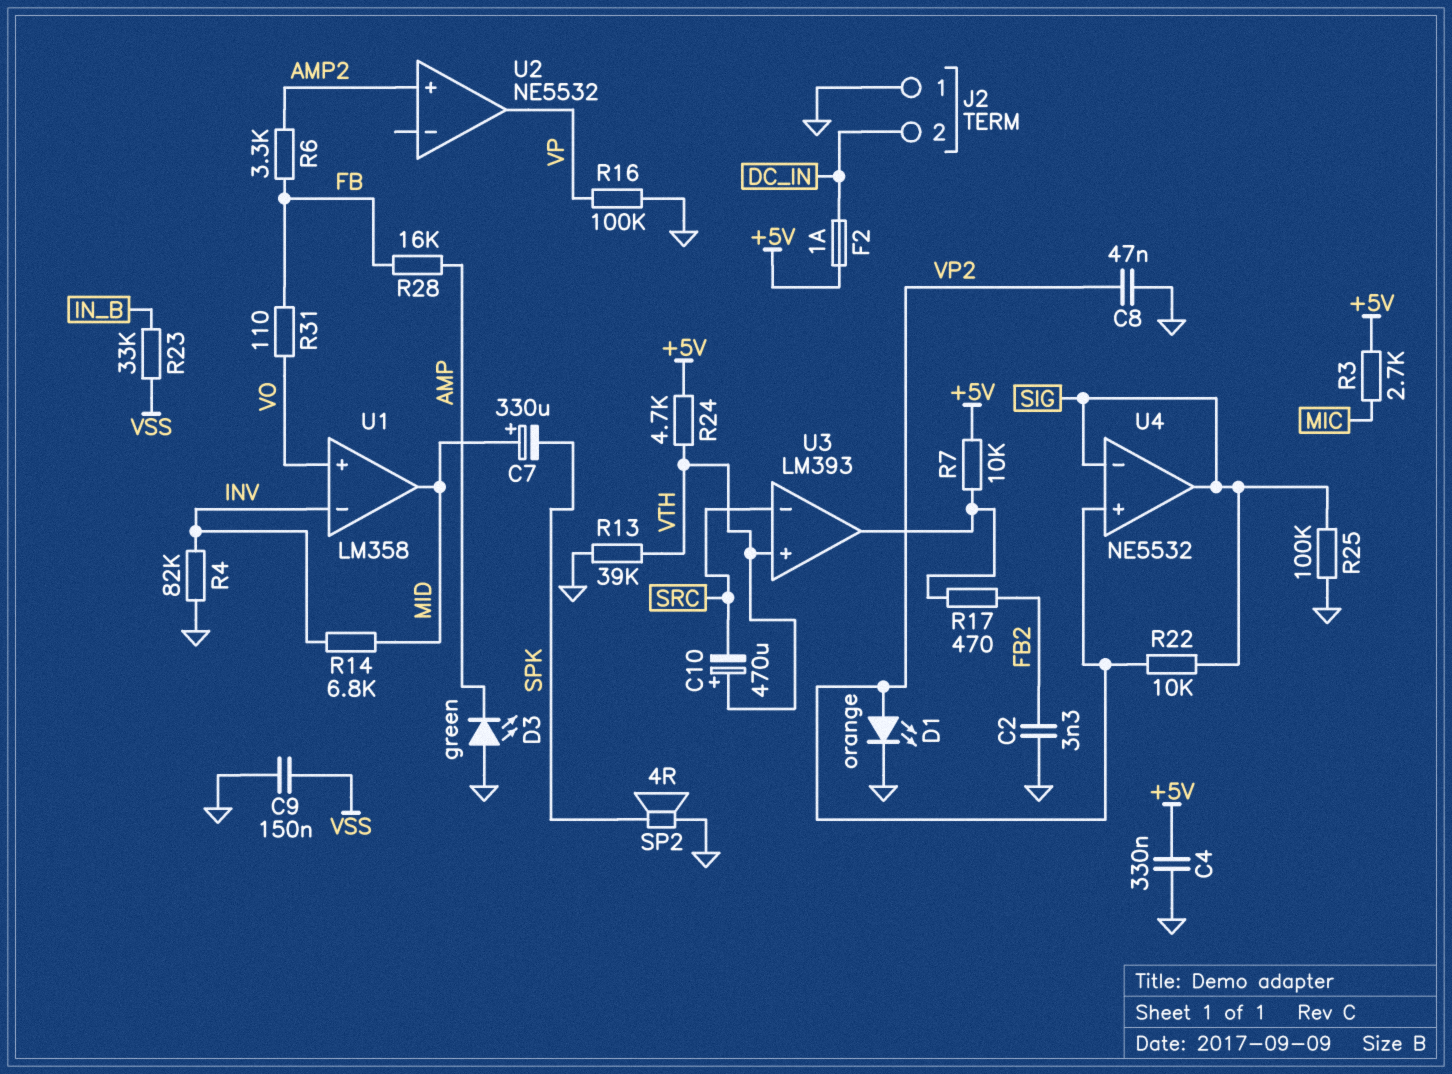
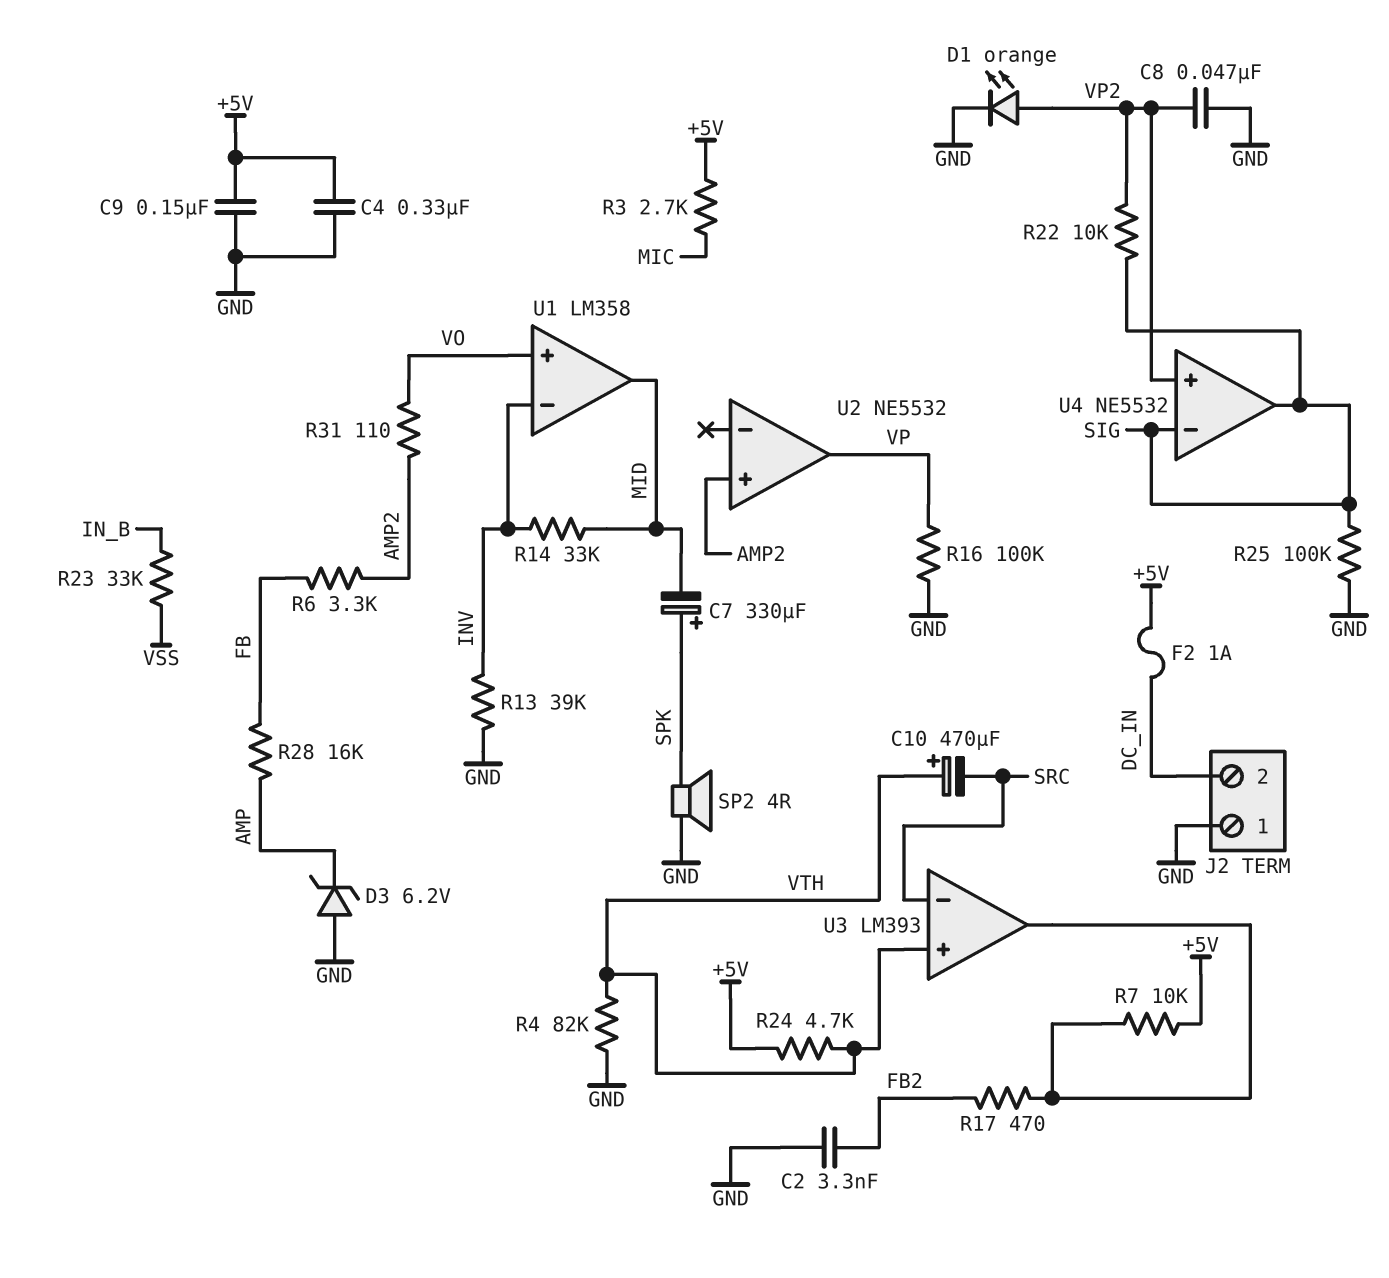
C7: 330uF (plus MID, minus SPK) -> 330uF (plus SPK, minus MID)
C9: 150nF (GND, VSS) -> 150nF (+5V, GND)
D3: LED green (A GND, K AMP) -> zener 6.2V (A GND, K AMP)
R4: 82k (GND, INV) -> 82k (GND, VTH)
R13: 39k (GND, VTH) -> 39k (GND, INV)
R14: 6.8k (INV, MID) -> 33k (INV, MID)
R31: 110 (FB, VO) -> 110 (AMP2, VO)

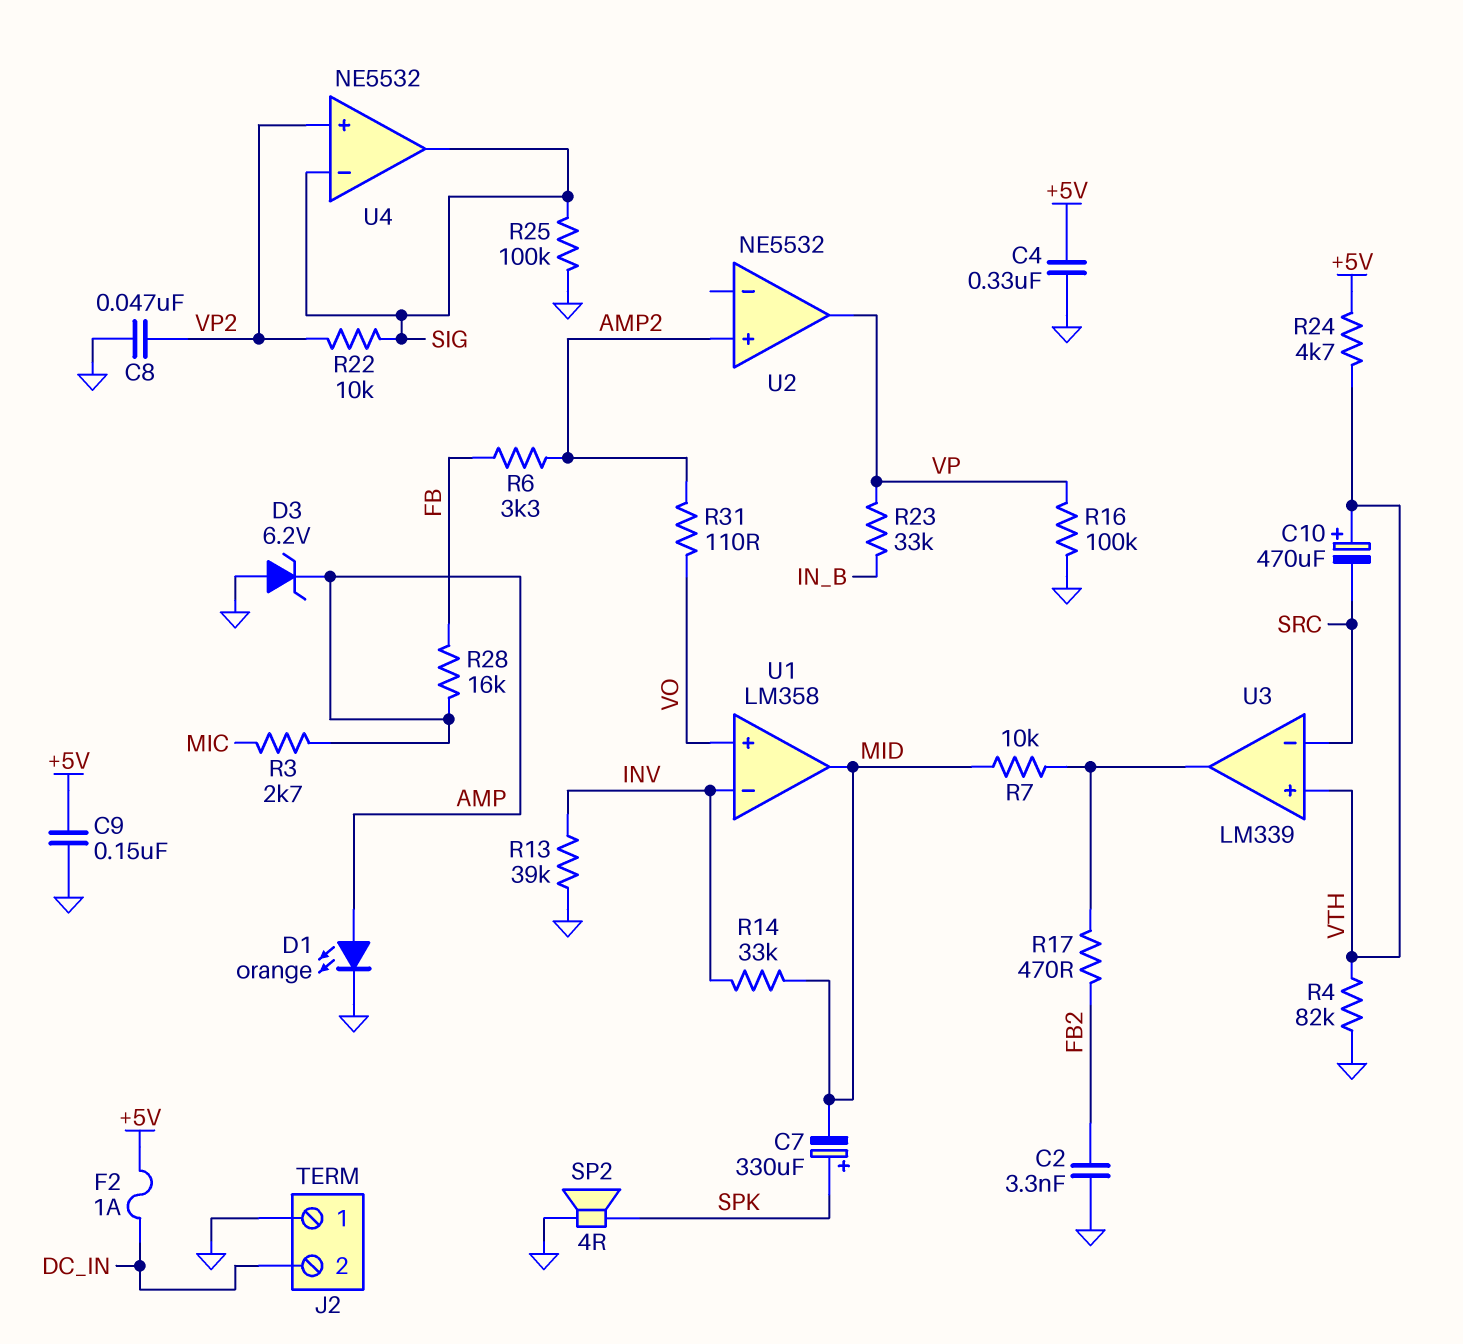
D1: LED orange (A VP2, K GND) -> LED orange (A AMP, K GND)
R3: 2.7k (+5V, MIC) -> 2.7k (AMP, MIC)
R7: 10k (+5V, U3/out) -> 10k (MID, U3/out)
R23: 33k (IN_B, VSS) -> 33k (IN_B, VP)
U3: LM393 -> LM339

